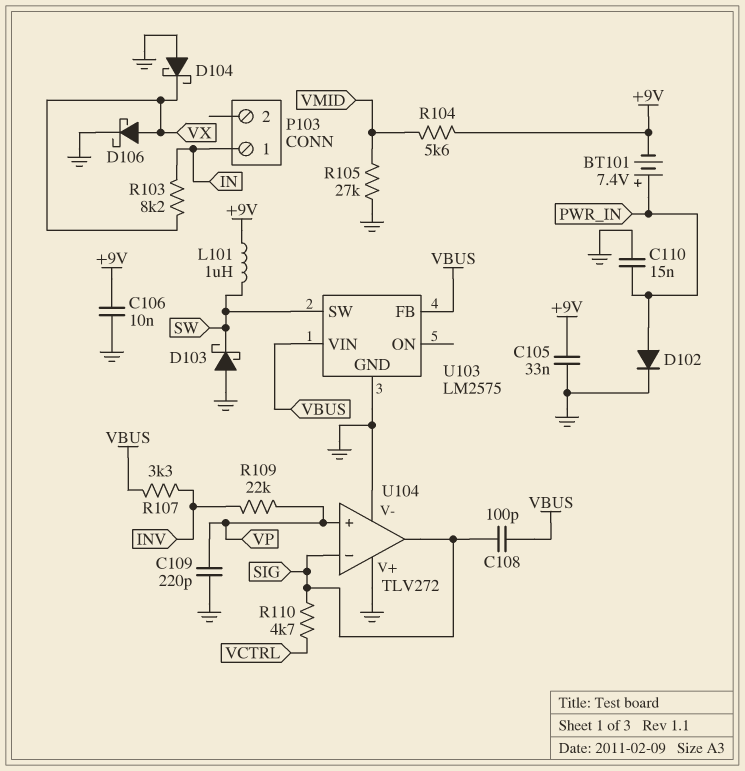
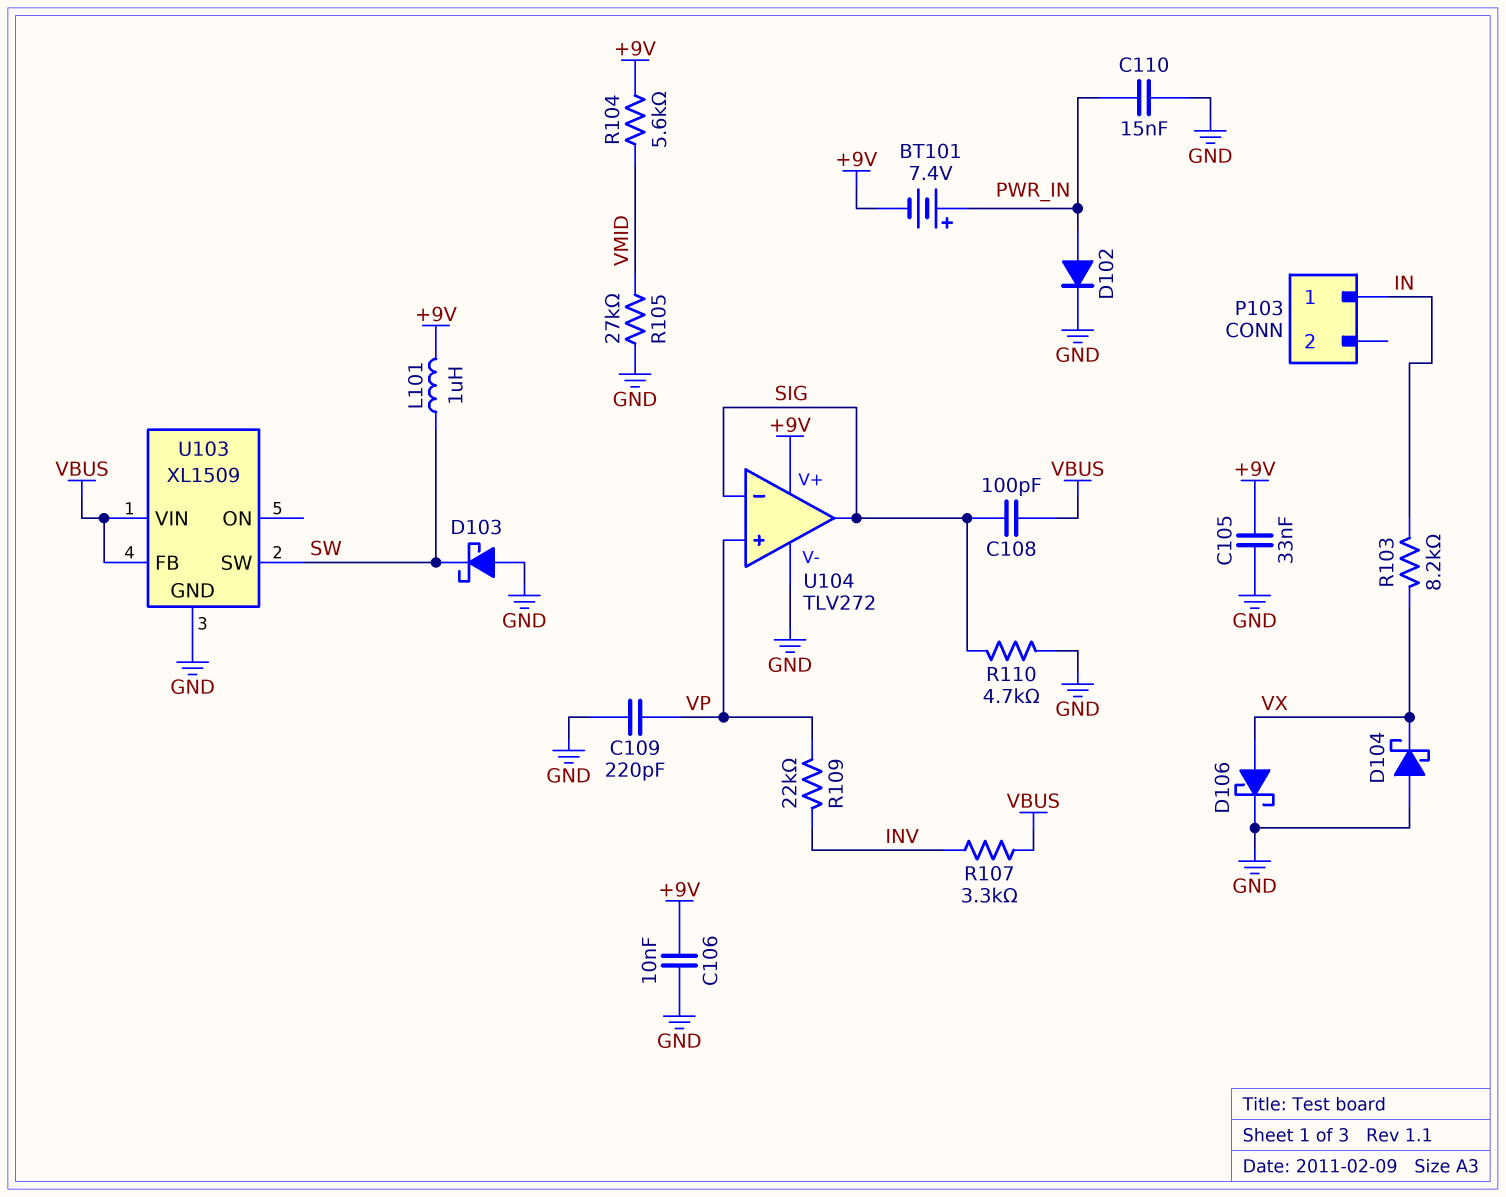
R110: 4.7k (SIG, VCTRL) -> 4.7k (GND, SIG)
U103: LM2575 -> XL1509
U104 pin V+: GND -> +9V

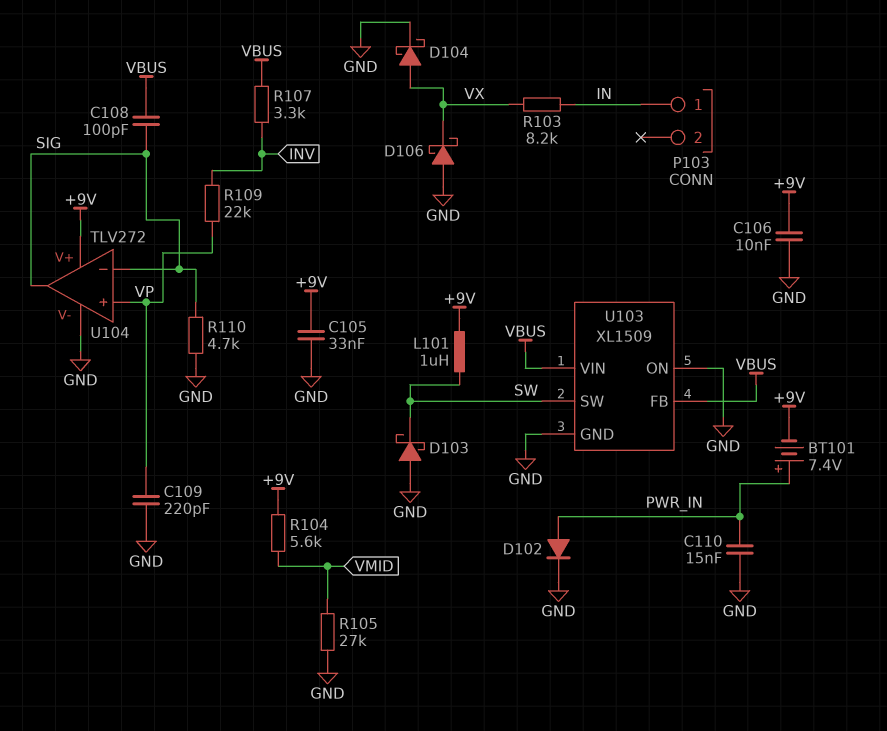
D104: schottky (A GND, K VX) -> schottky (A VX, K GND)
D106: schottky (A VX, K GND) -> schottky (A GND, K VX)
U103 pin ON: none -> GND

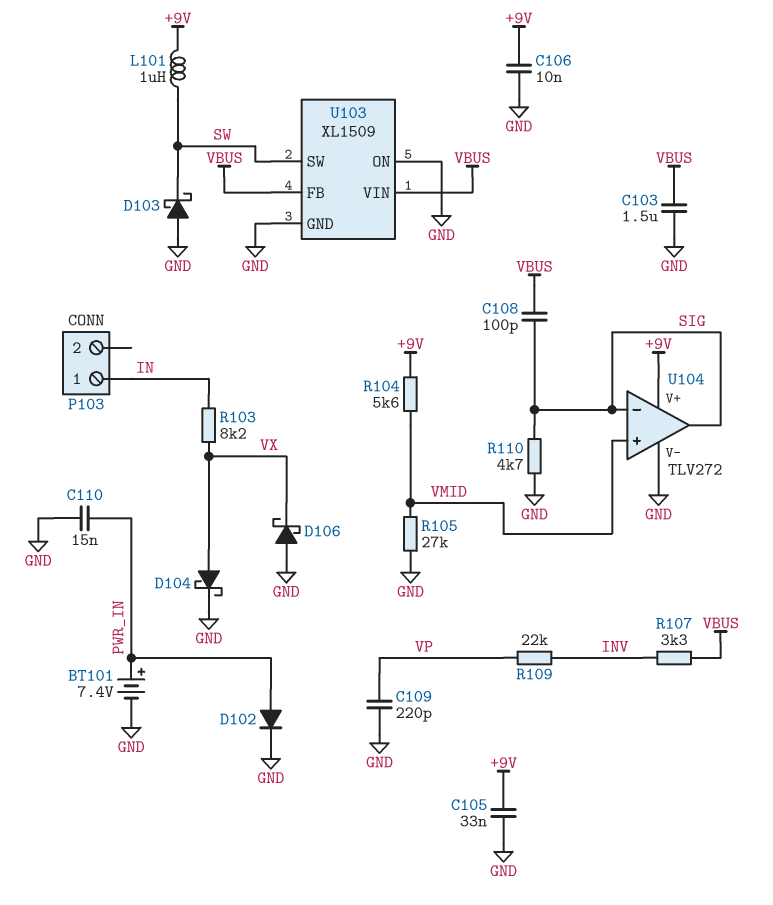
BT101: 7.4V (plus PWR_IN, minus +9V) -> 7.4V (plus PWR_IN, minus GND)
C103: none -> 1.5uF (GND, VBUS)
U104 pin in+: VP -> VMID

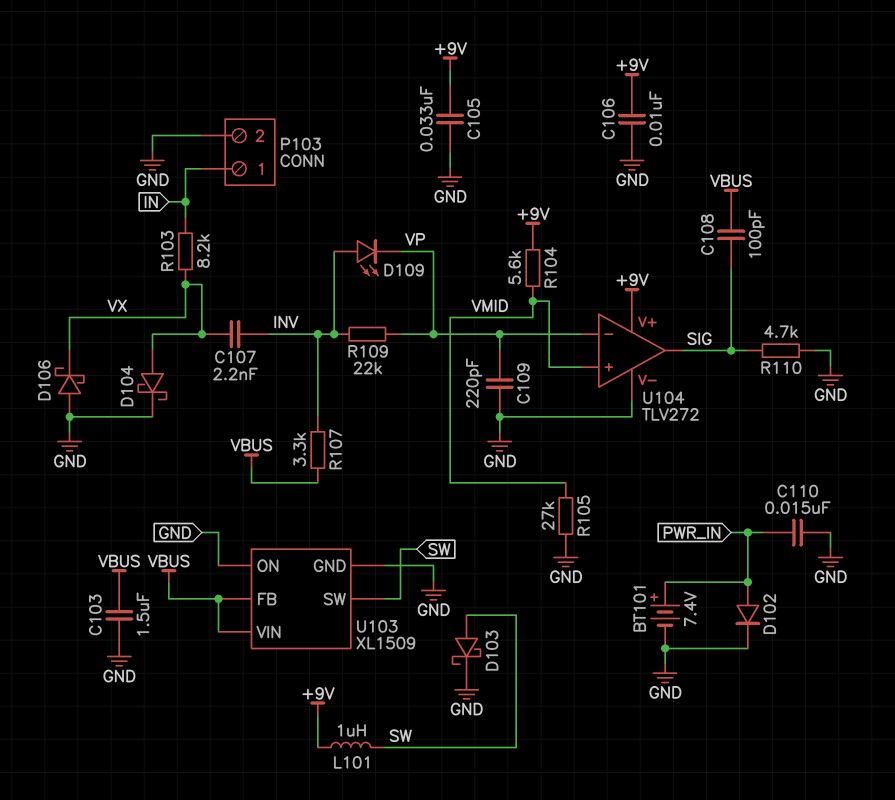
C107: none -> 2.2nF (INV, VX)
D103: schottky (A GND, K SW) -> schottky (A SW, K GND)
D109: none -> LED (A INV, K VP)
P103 pin 2: none -> GND
U104 pin in-: SIG -> VP

